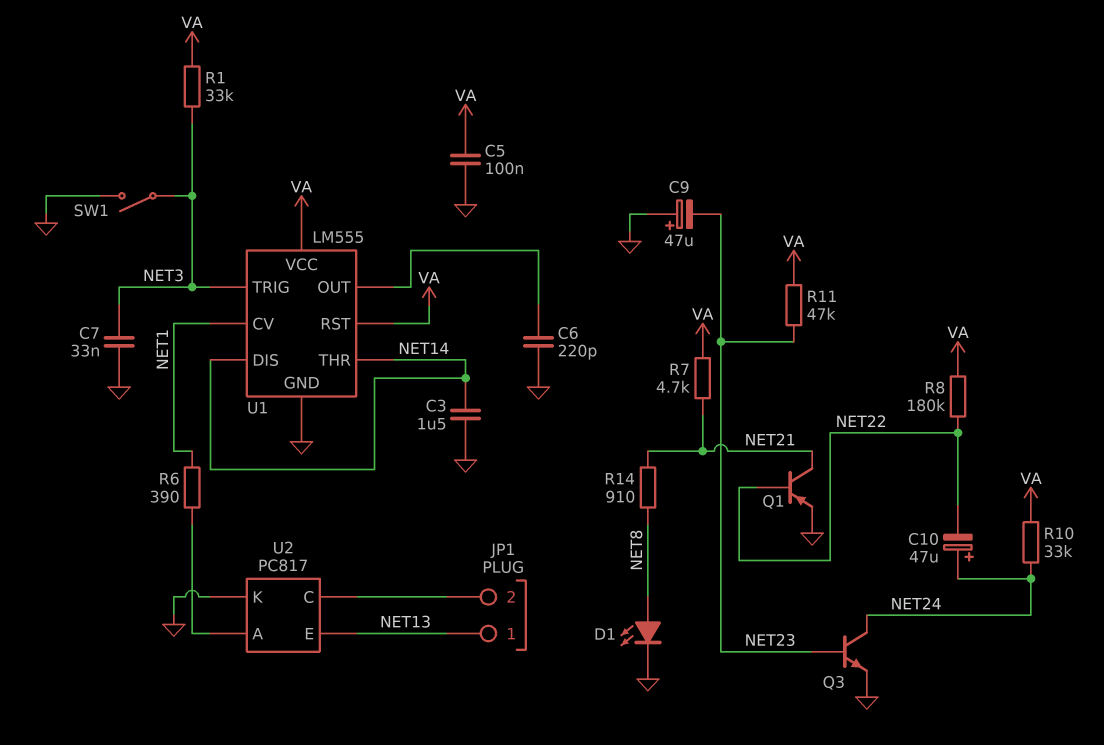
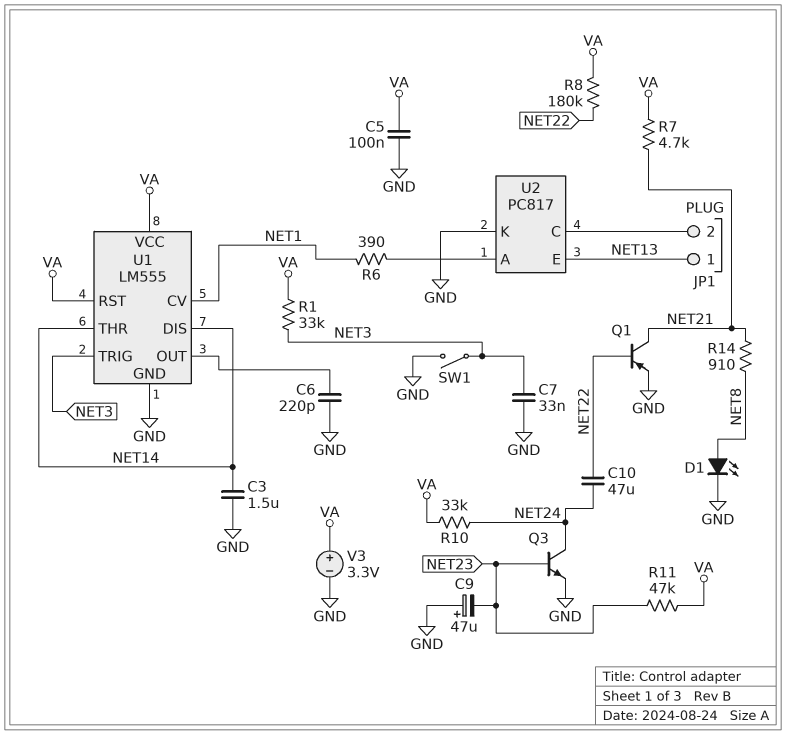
C10: 47uF (plus NET24, minus NET22) -> 47uF (NET22, NET24)
V3: none -> 3.3V (plus VA, minus GND)

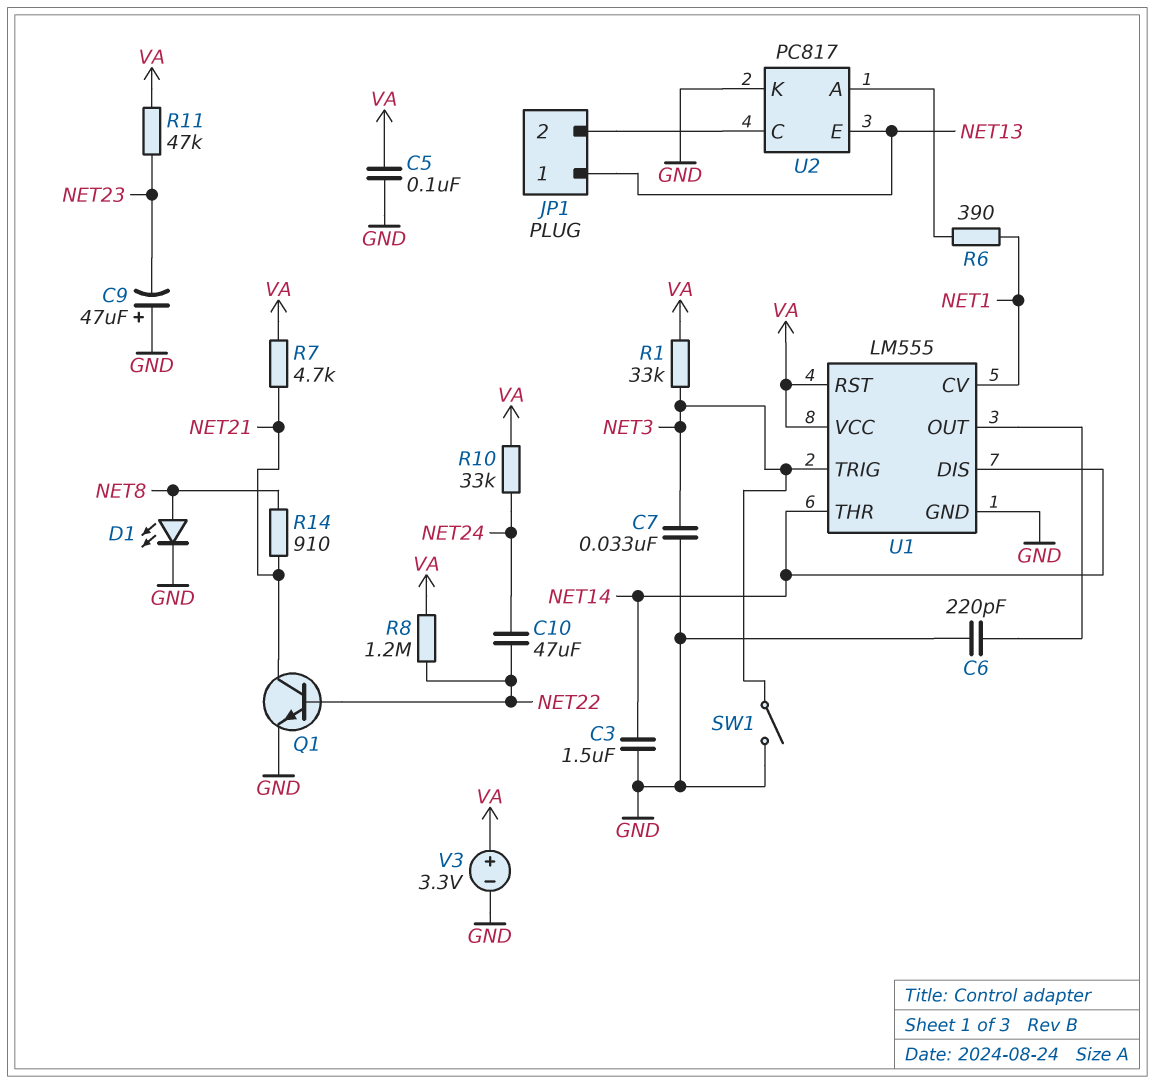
Q1: PNP (B NET22, C NET21, E GND) -> NPN (B NET22, C NET21, E GND)
Q3: NPN (B NET23, C NET24, E GND) -> none
R8: 180k (NET22, VA) -> 1.2M (NET22, VA)

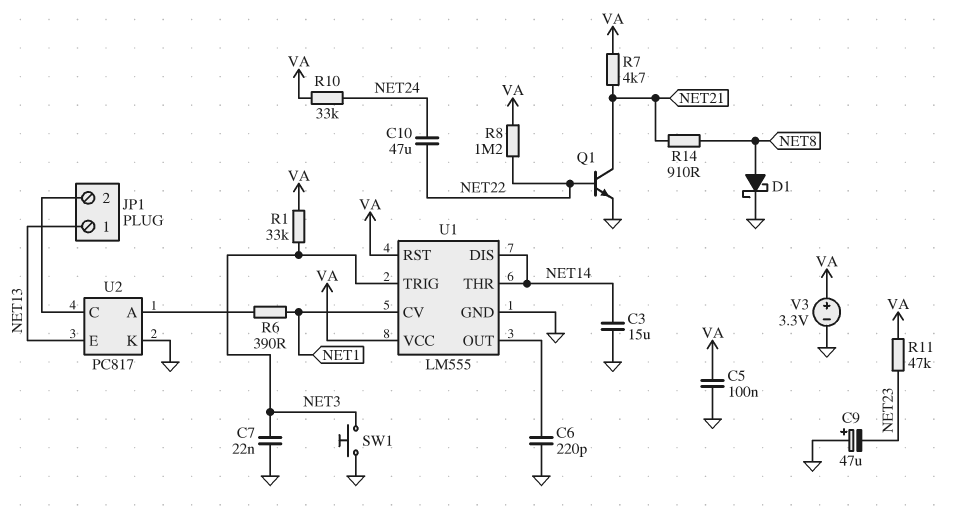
C3: 1.5uF (GND, NET14) -> 15uF (GND, NET14)
C7: 33nF (GND, NET3) -> 22nF (GND, NET3)
D1: LED (A NET8, K GND) -> schottky (A NET8, K GND)
SW1: switch (GND, NET3) -> button (GND, NET3)

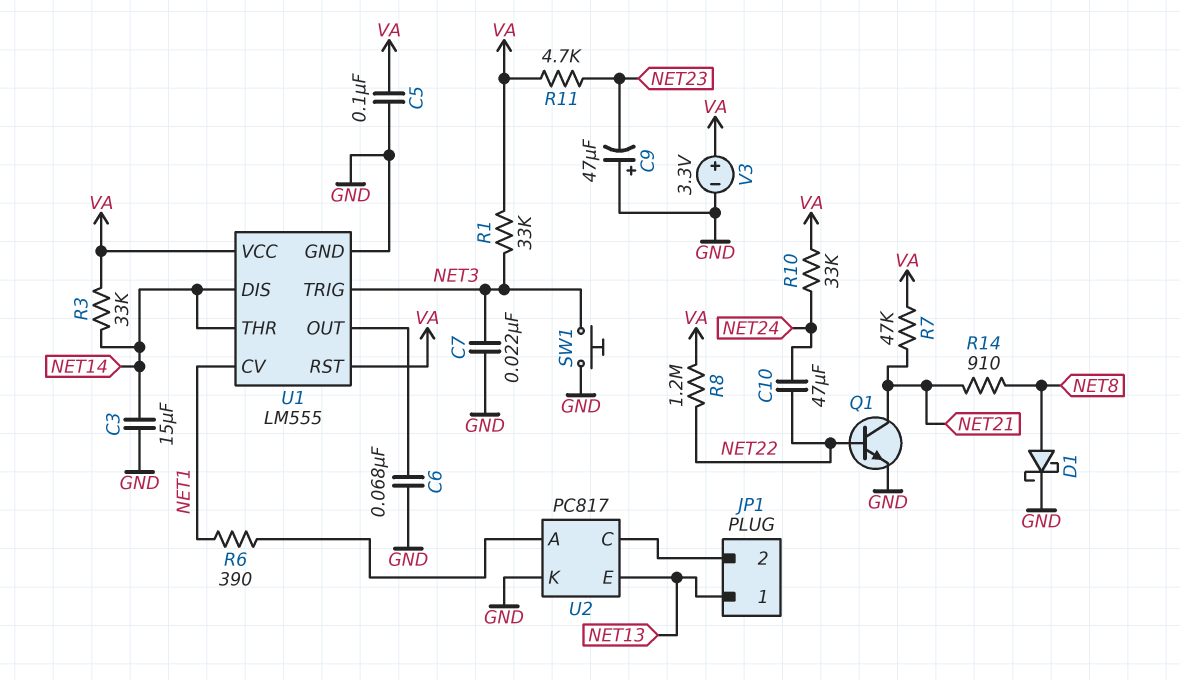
C6: 220pF (GND, U1/OUT) -> 68nF (GND, U1/OUT)
R3: none -> 33k (NET14, VA)
R7: 4.7k (NET21, VA) -> 47k (NET21, VA)
R11: 47k (NET23, VA) -> 4.7k (NET23, VA)

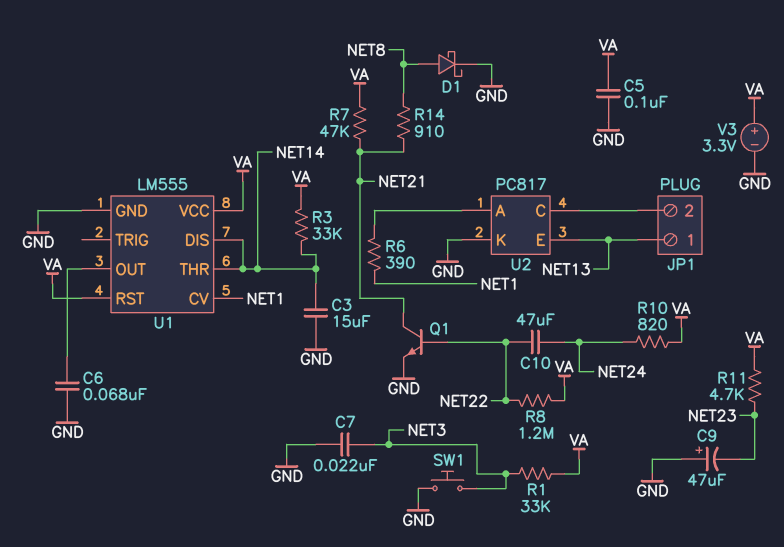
R10: 33k (NET24, VA) -> 820 (NET24, VA)
U1 pin TRIG: NET3 -> none

